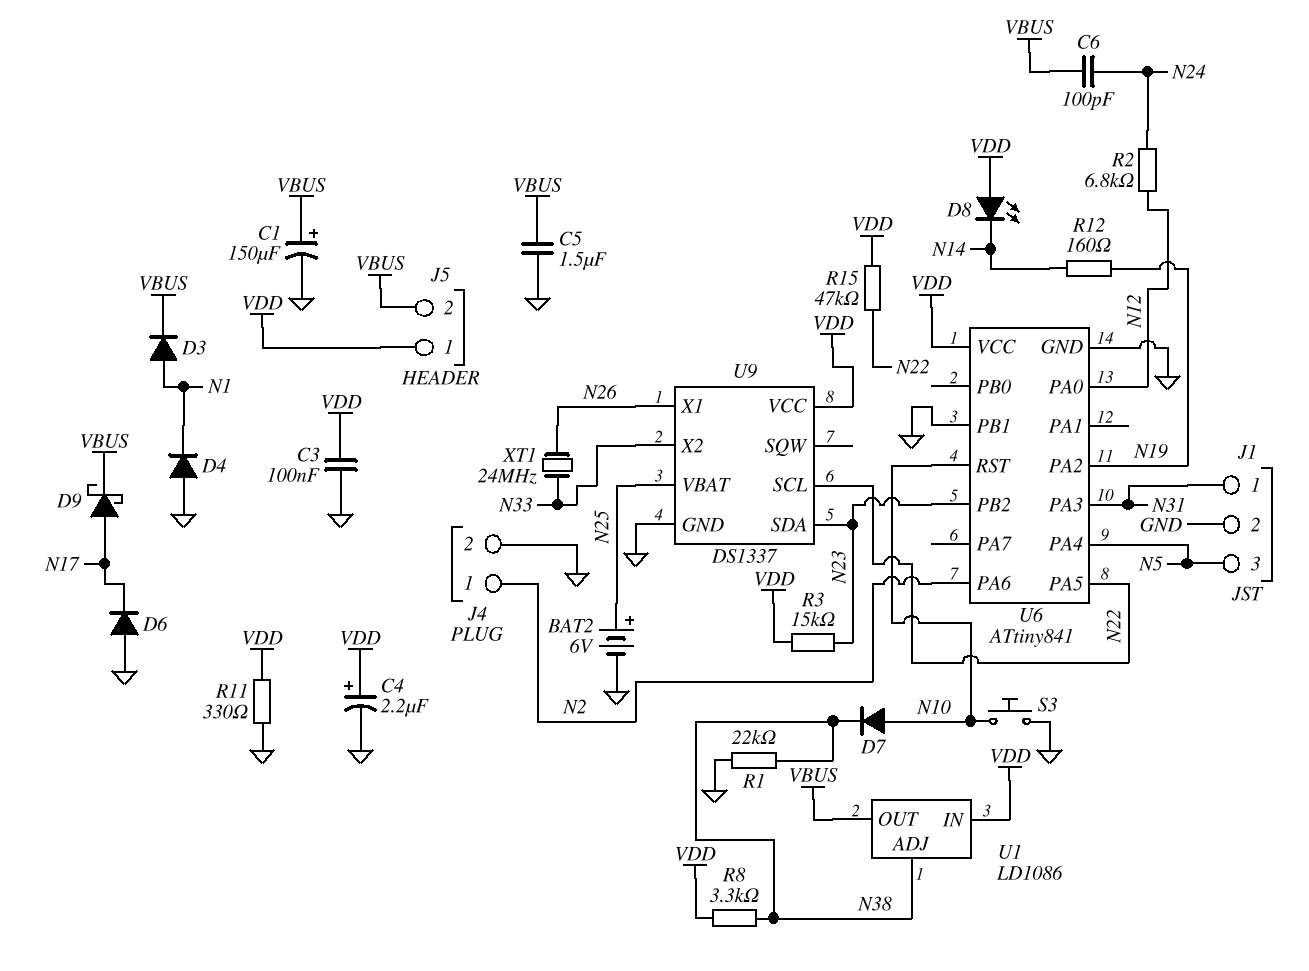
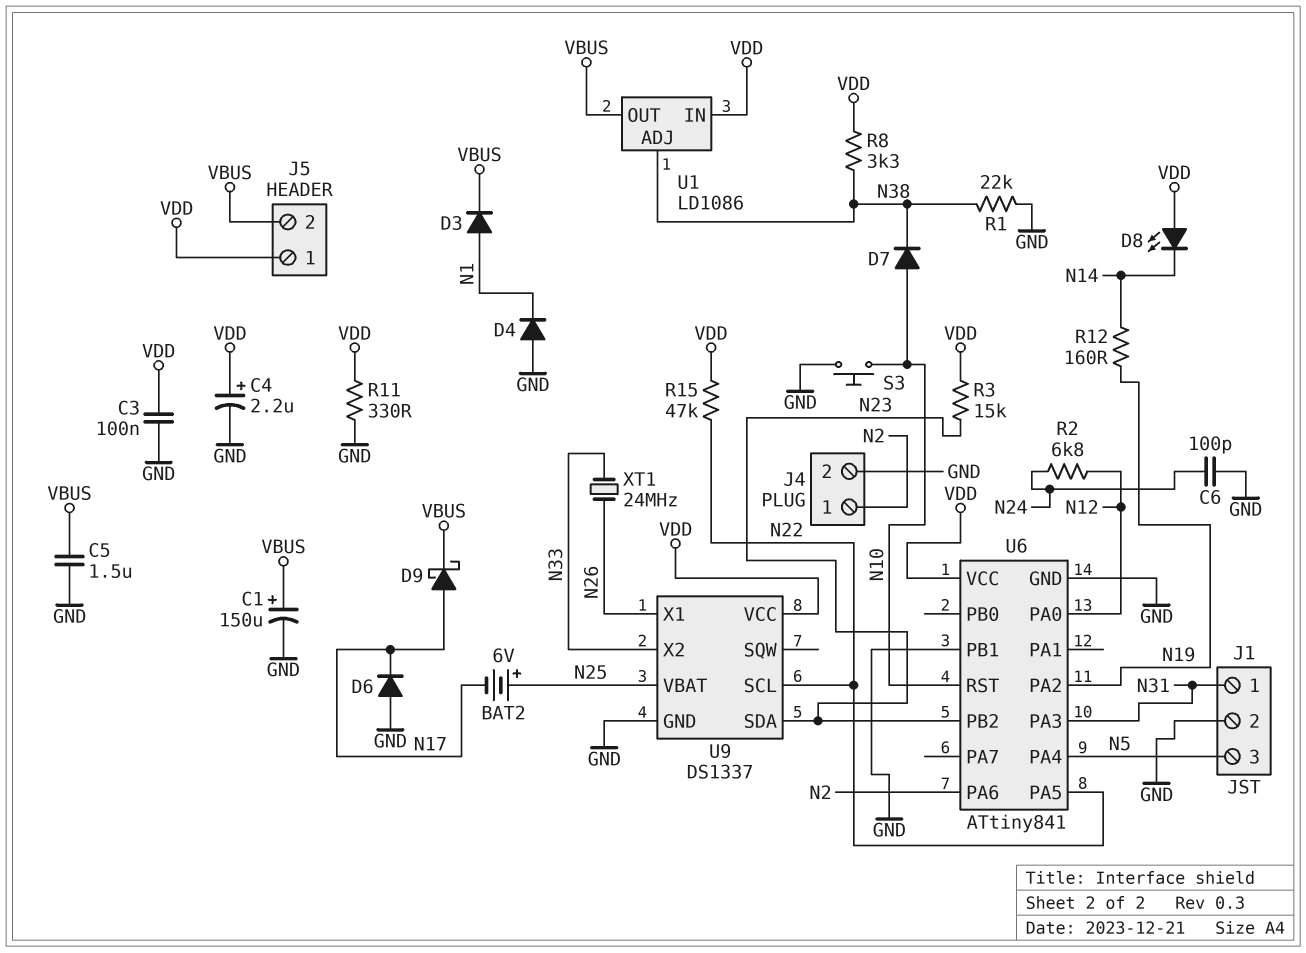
BAT2: 6V (plus N25, minus GND) -> 6V (plus N25, minus N17)
C6: 100pF (N24, VBUS) -> 100pF (GND, N24)

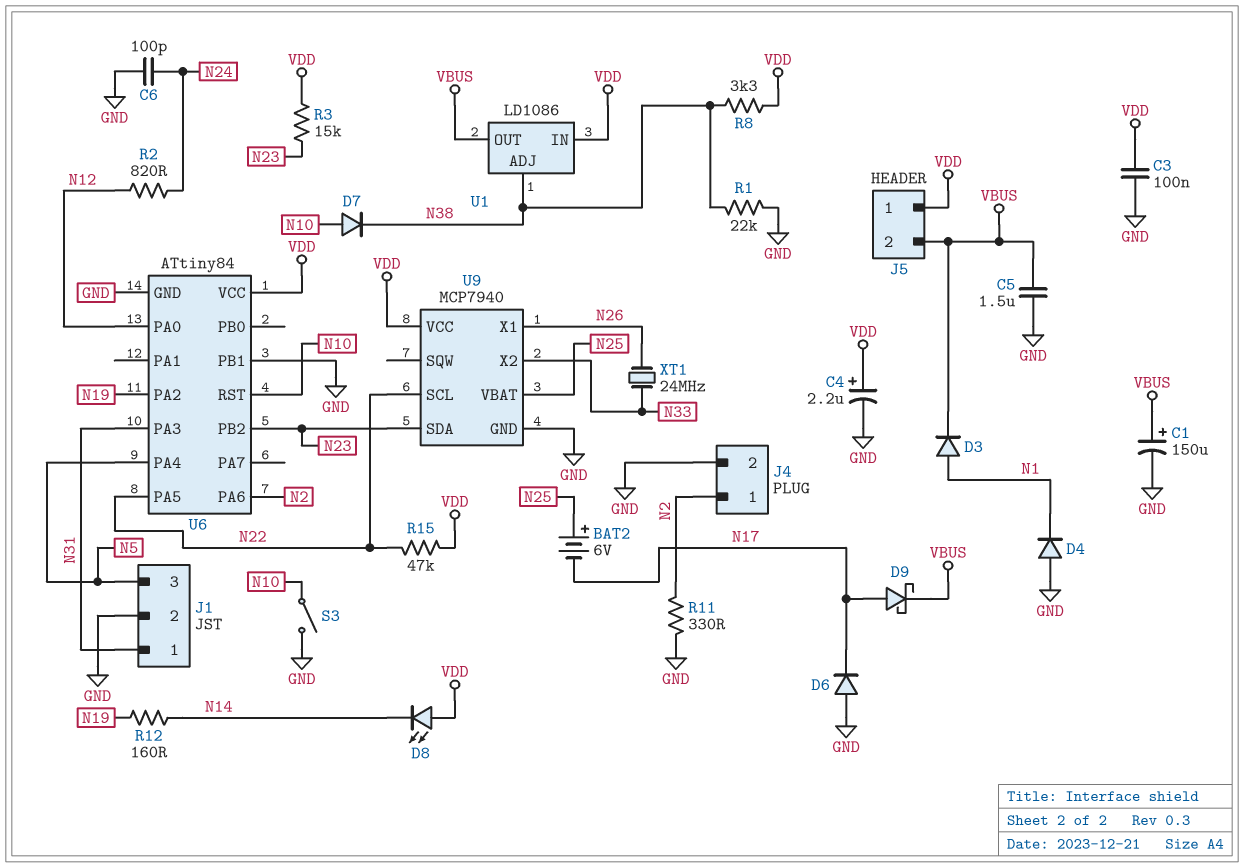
R2: 6.8k (N12, N24) -> 820 (N12, N24)
R11: 330 (GND, VDD) -> 330 (GND, N2)
S3: button (GND, N10) -> switch (GND, N10)
U6: ATtiny841 -> ATtiny84
U9: DS1337 -> MCP7940

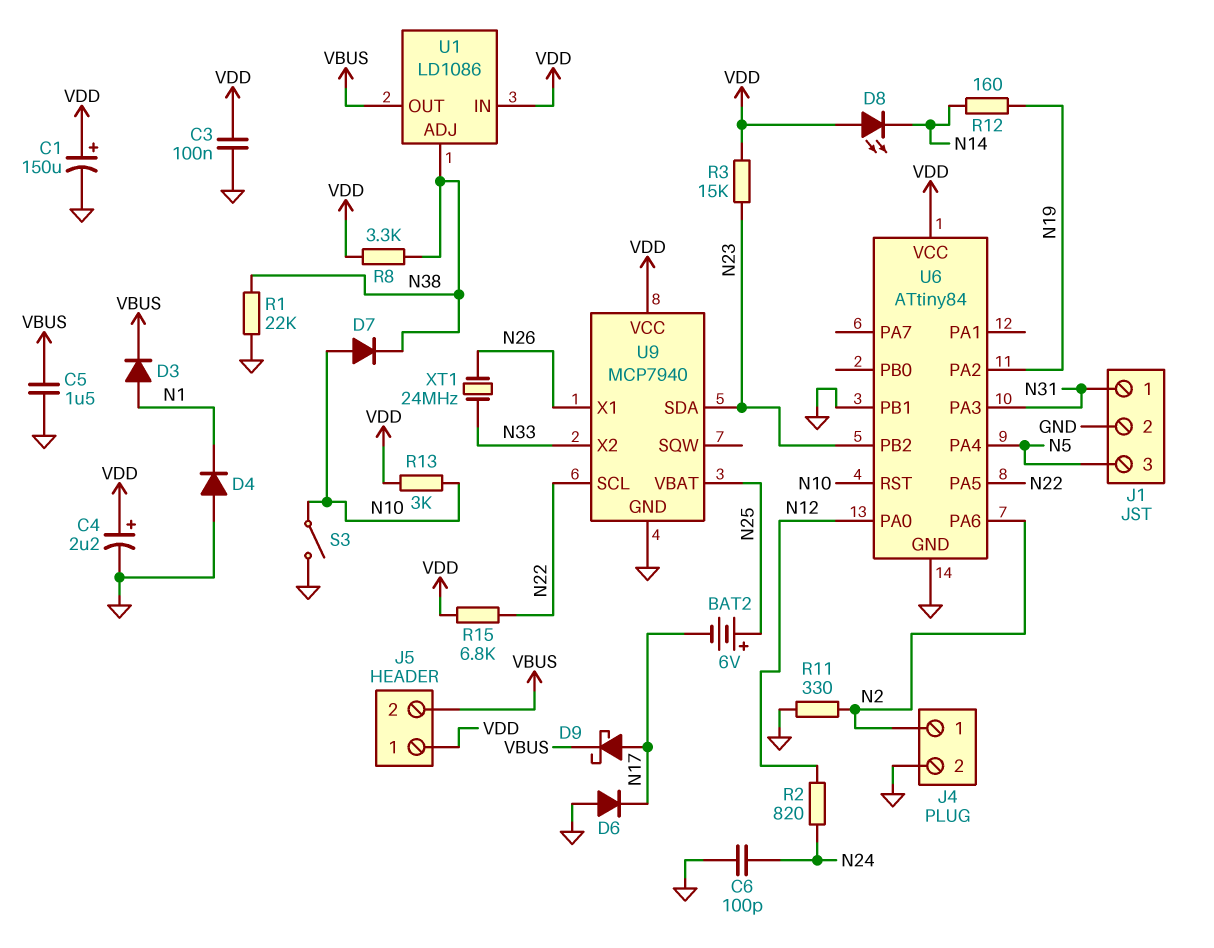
C1: 150uF (plus VBUS, minus GND) -> 150uF (plus VDD, minus GND)
R13: none -> 3k (N10, VDD)
R15: 47k (N22, VDD) -> 6.8k (N22, VDD)

